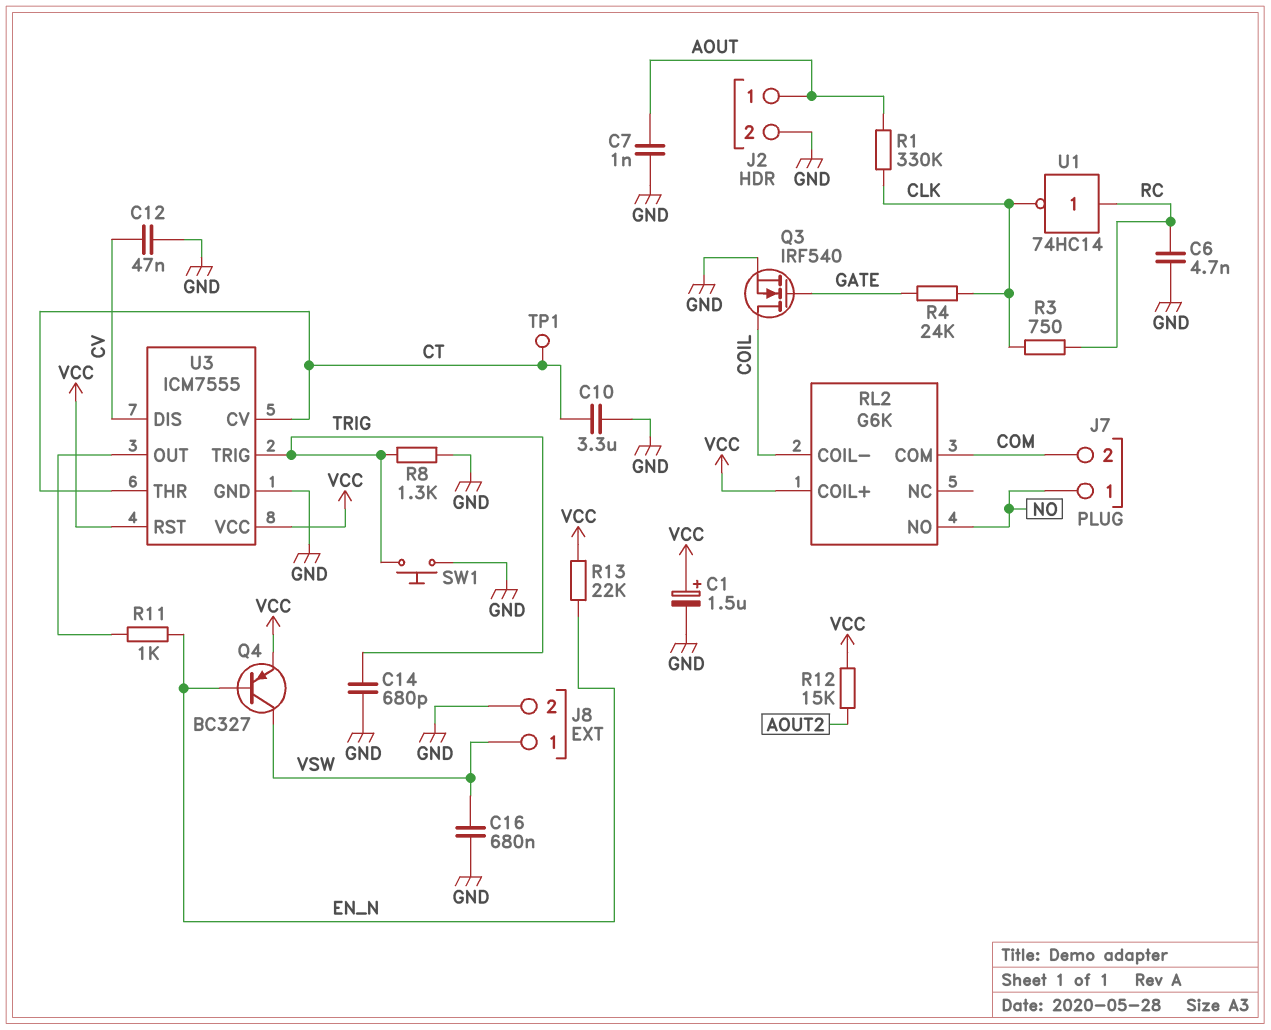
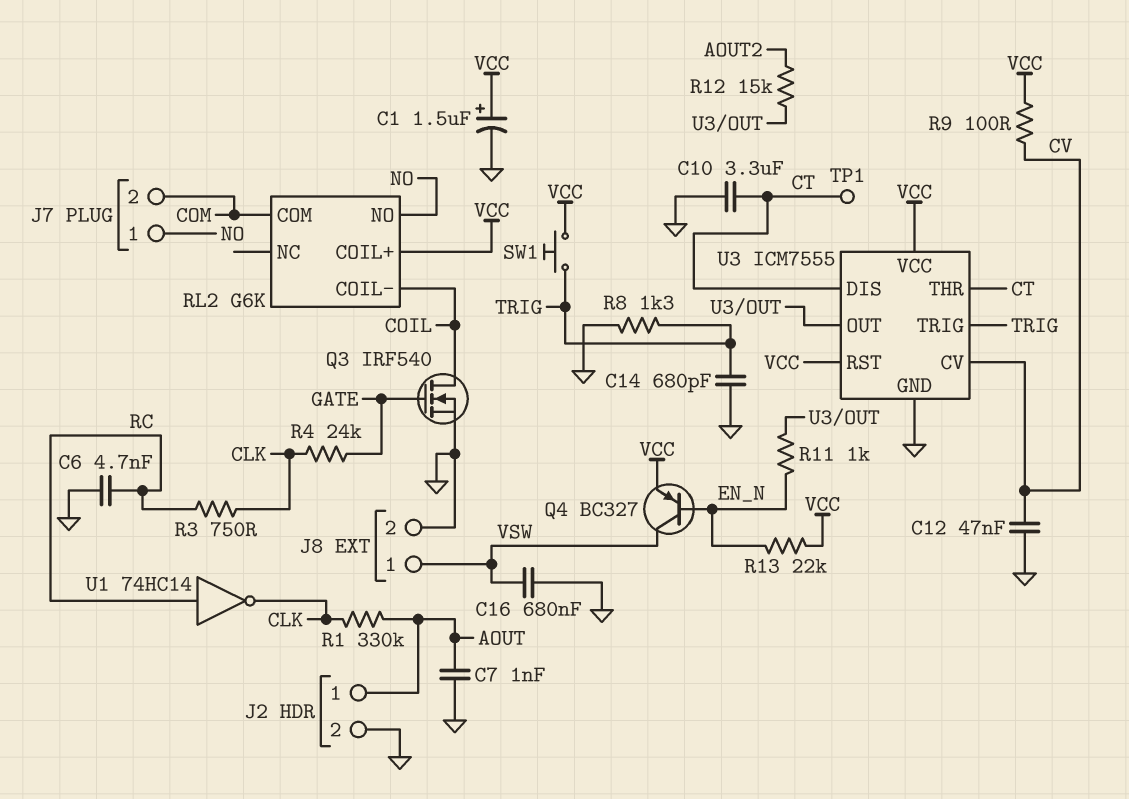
R9: none -> 100 (CV, VCC)
R12: 15k (AOUT2, VCC) -> 15k (AOUT2, U3/OUT)
SW1: button (GND, TRIG) -> button (TRIG, VCC)
U3 pin CV: CT -> CV
U3 pin DIS: CV -> CT

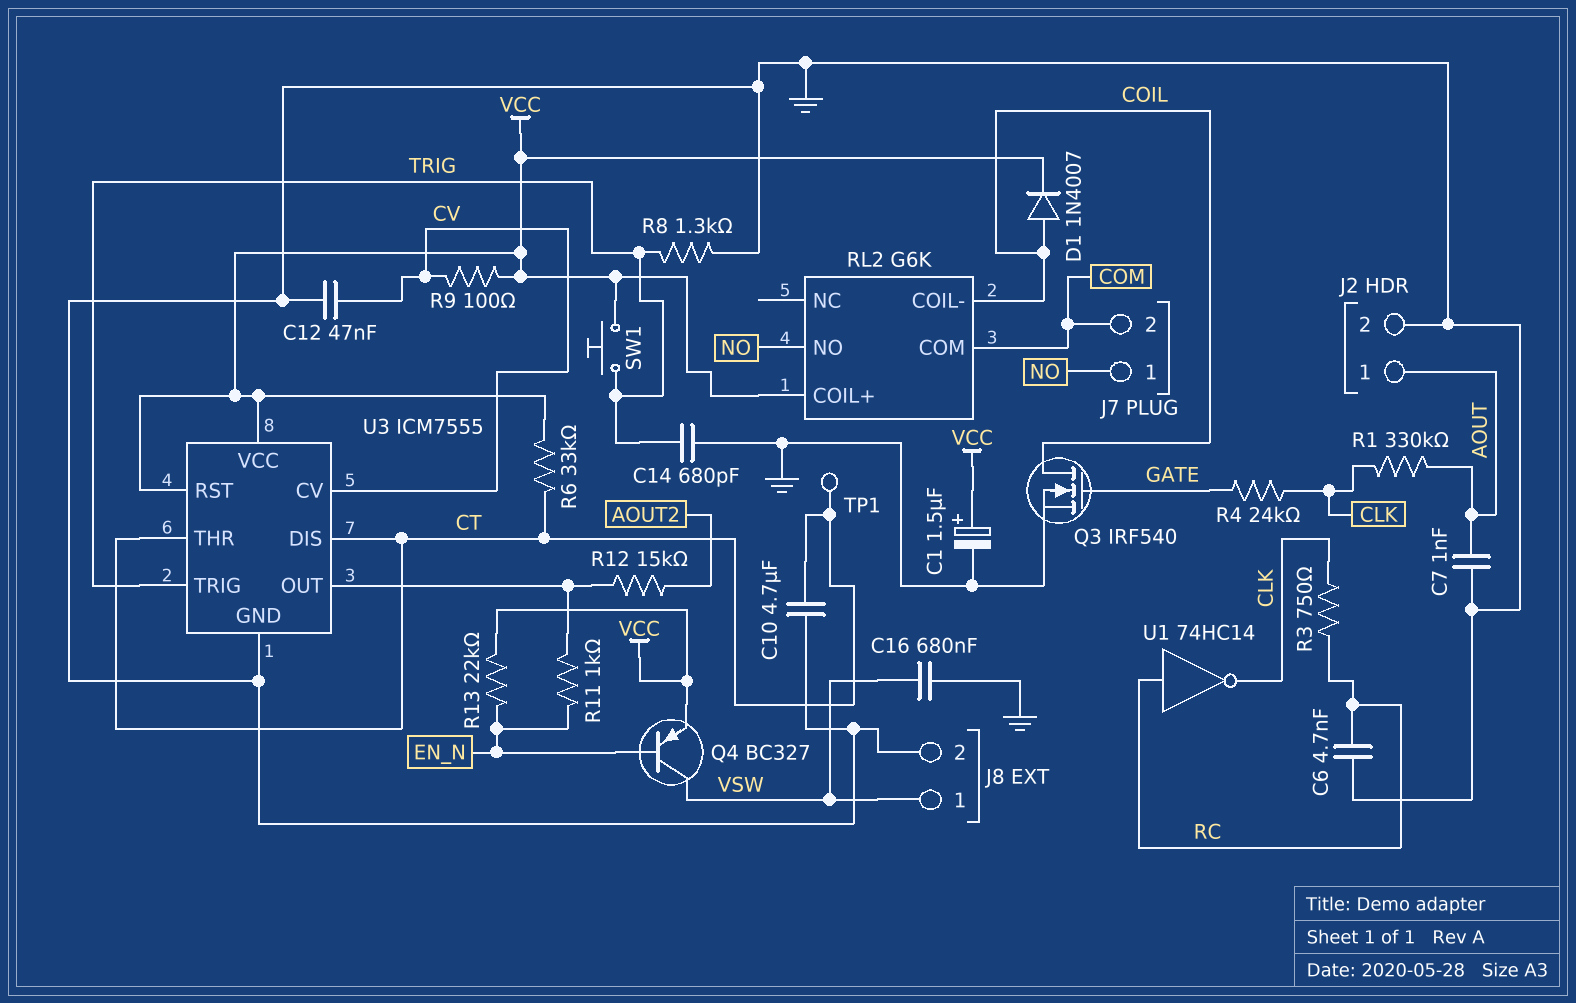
C10: 3.3uF (CT, GND) -> 4.7uF (CT, GND)
D1: none -> diode 1N4007 (A COIL, K VCC)
R6: none -> 33k (CT, VCC)

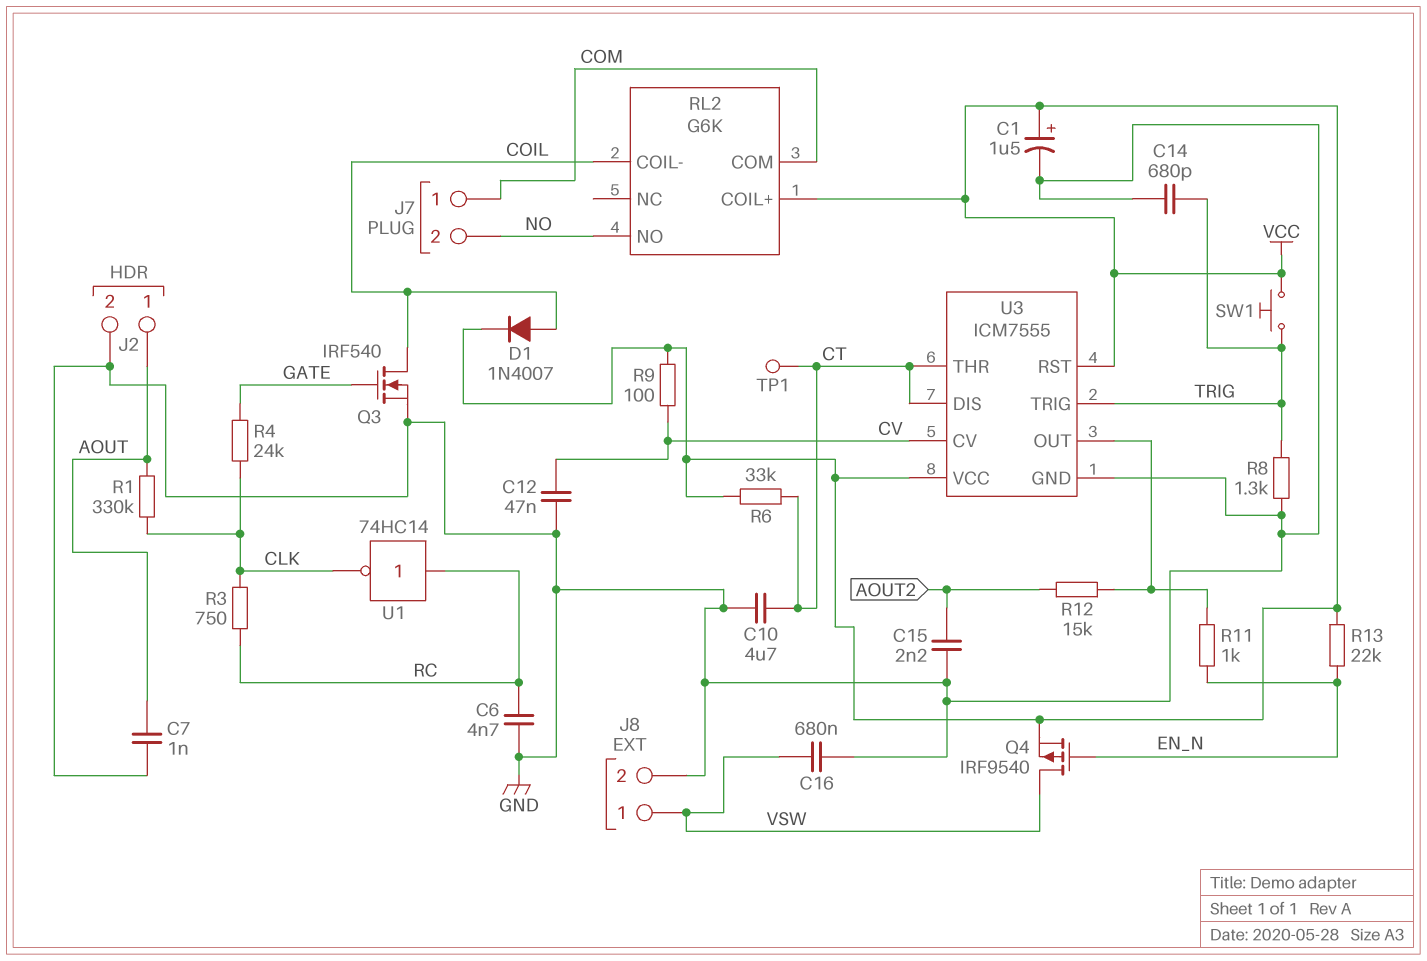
C15: none -> 2.2nF (AOUT2, GND)
J7 pin 1: NO -> COM
J7 pin 2: COM -> NO
Q4: PNP BC327 (B EN_N, C VSW, E VCC) -> PMOS IRF9540 (G EN_N, D VSW, S VCC)

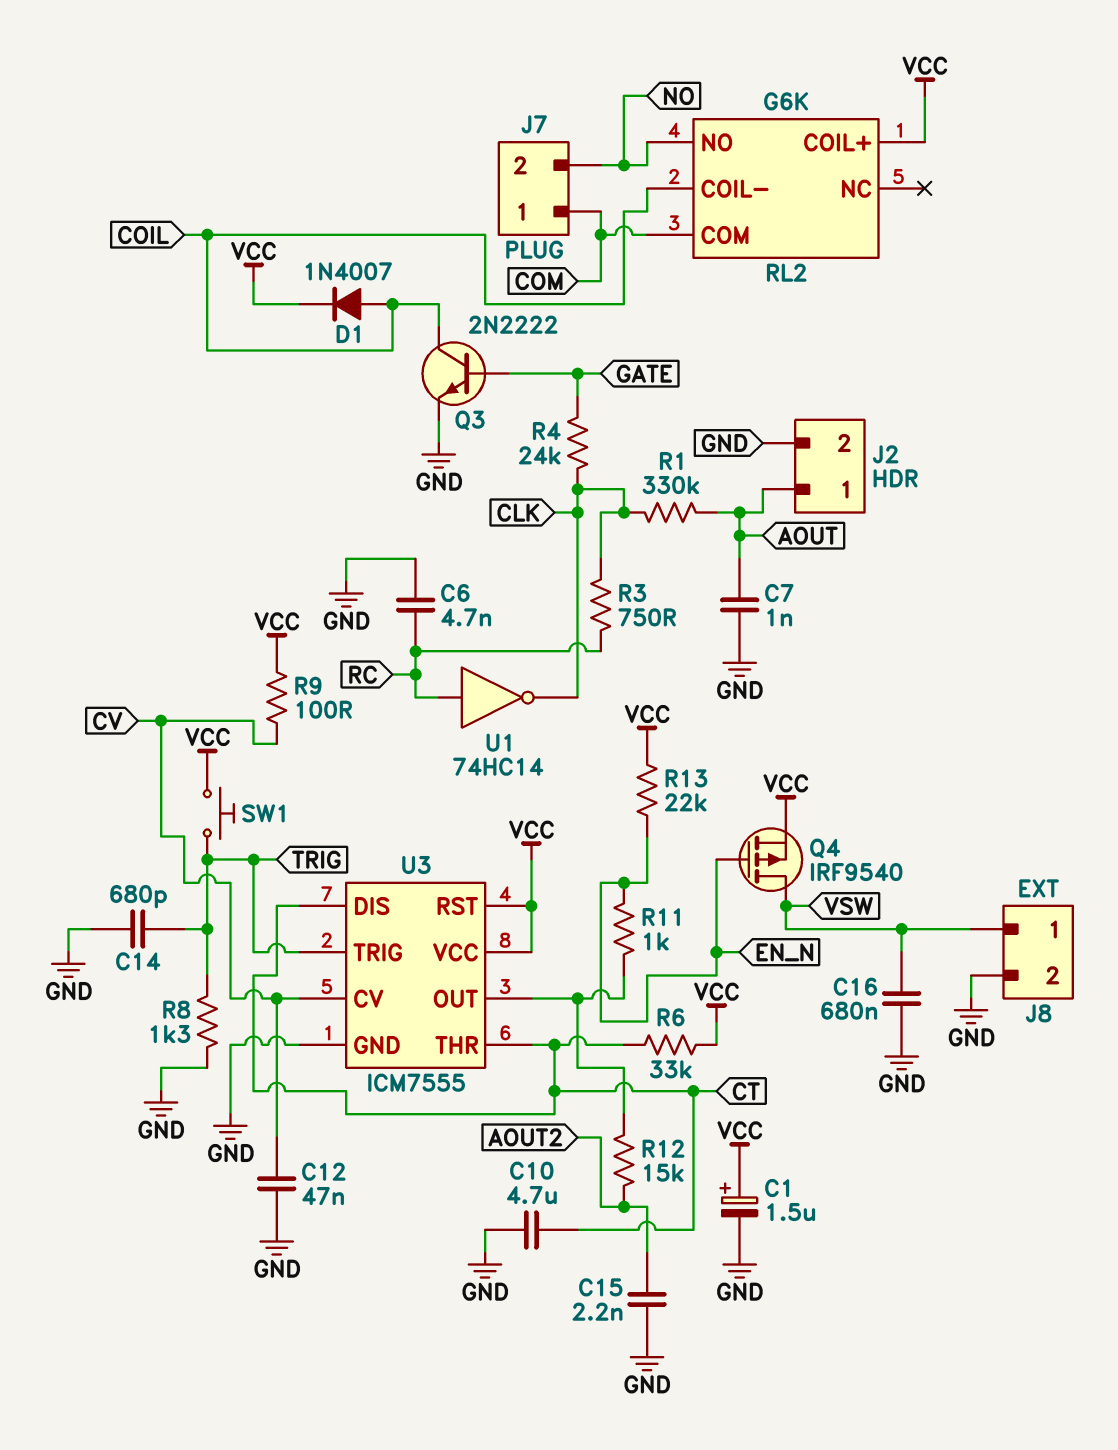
Q3: NMOS IRF540 (G GATE, D COIL, S GND) -> NPN 2N2222 (B GATE, C COIL, E GND)
TP1: test point (CT) -> none

